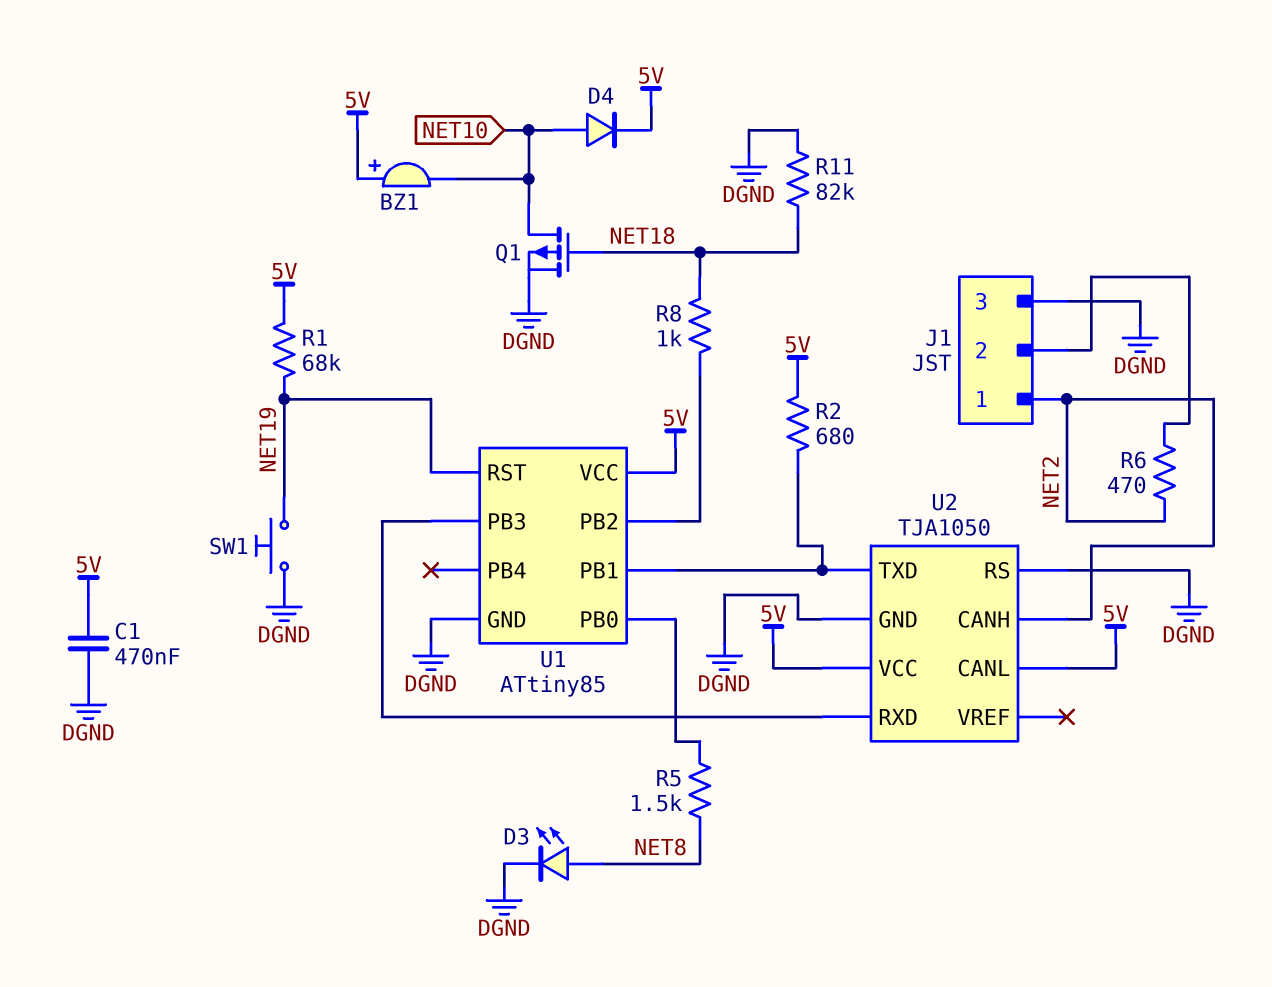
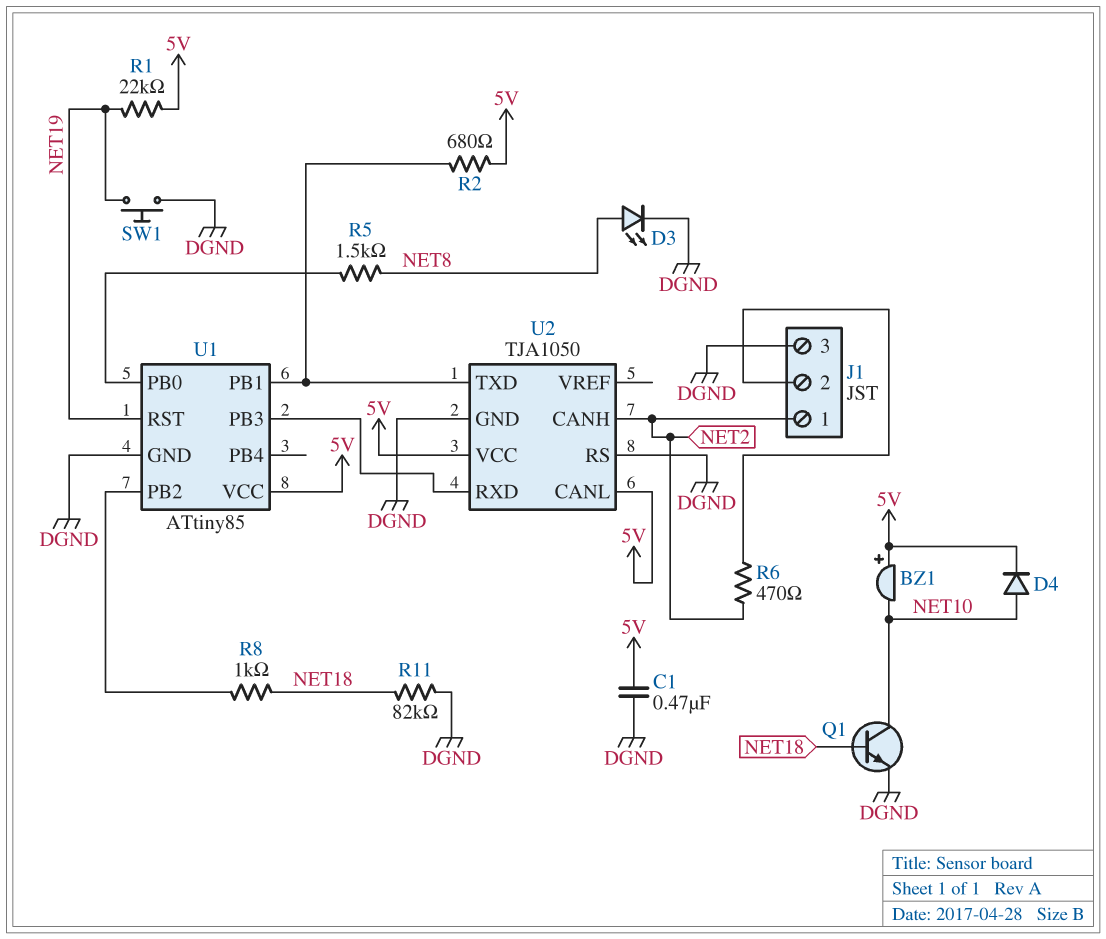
Q1: PMOS (G NET18, D NET10, S DGND) -> NPN (B NET18, C NET10, E DGND)
R1: 68k (5V, NET19) -> 22k (5V, NET19)

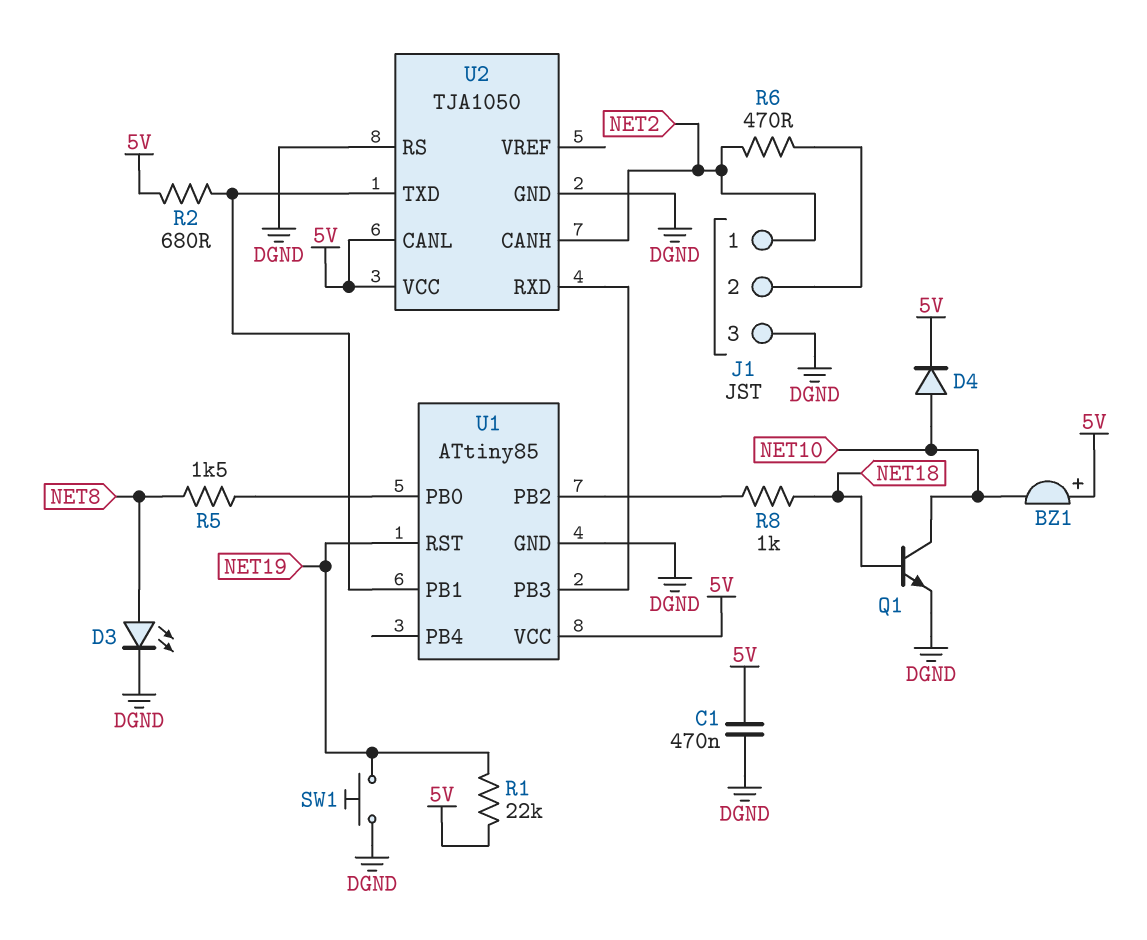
R11: 82k (DGND, NET18) -> none

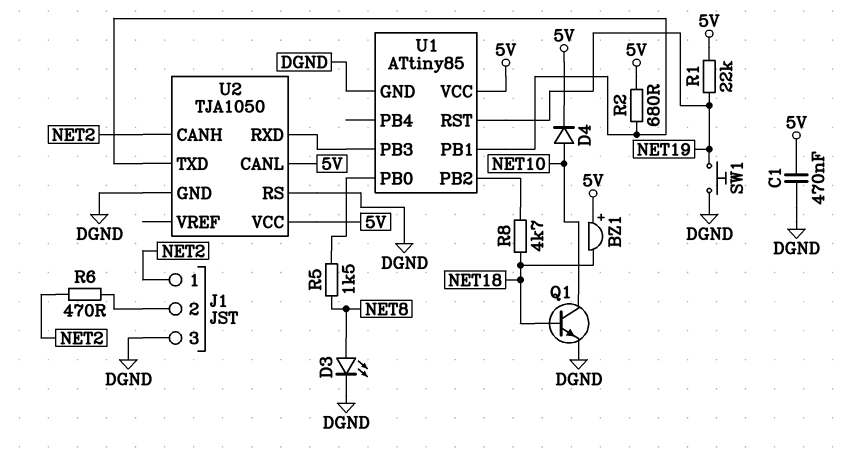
BZ1: buzzer (plus 5V, minus NET10) -> buzzer (plus 5V, minus NET18)
R8: 1k (NET18, U1/PB2) -> 4.7k (NET18, U1/PB2)

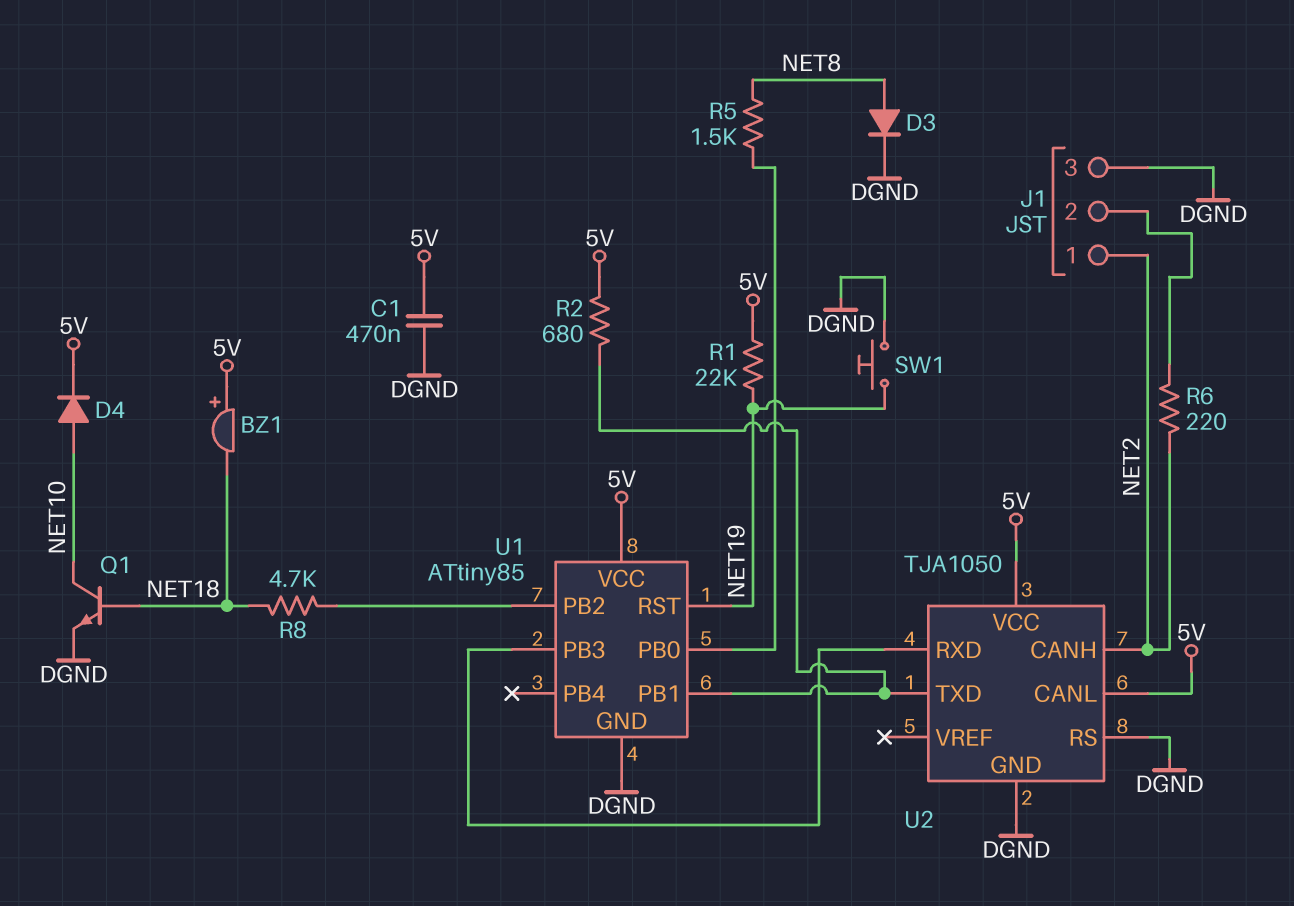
D3: LED (A NET8, K DGND) -> diode (A NET8, K DGND)
R6: 470 (J1/2, NET2) -> 220 (J1/2, NET2)

